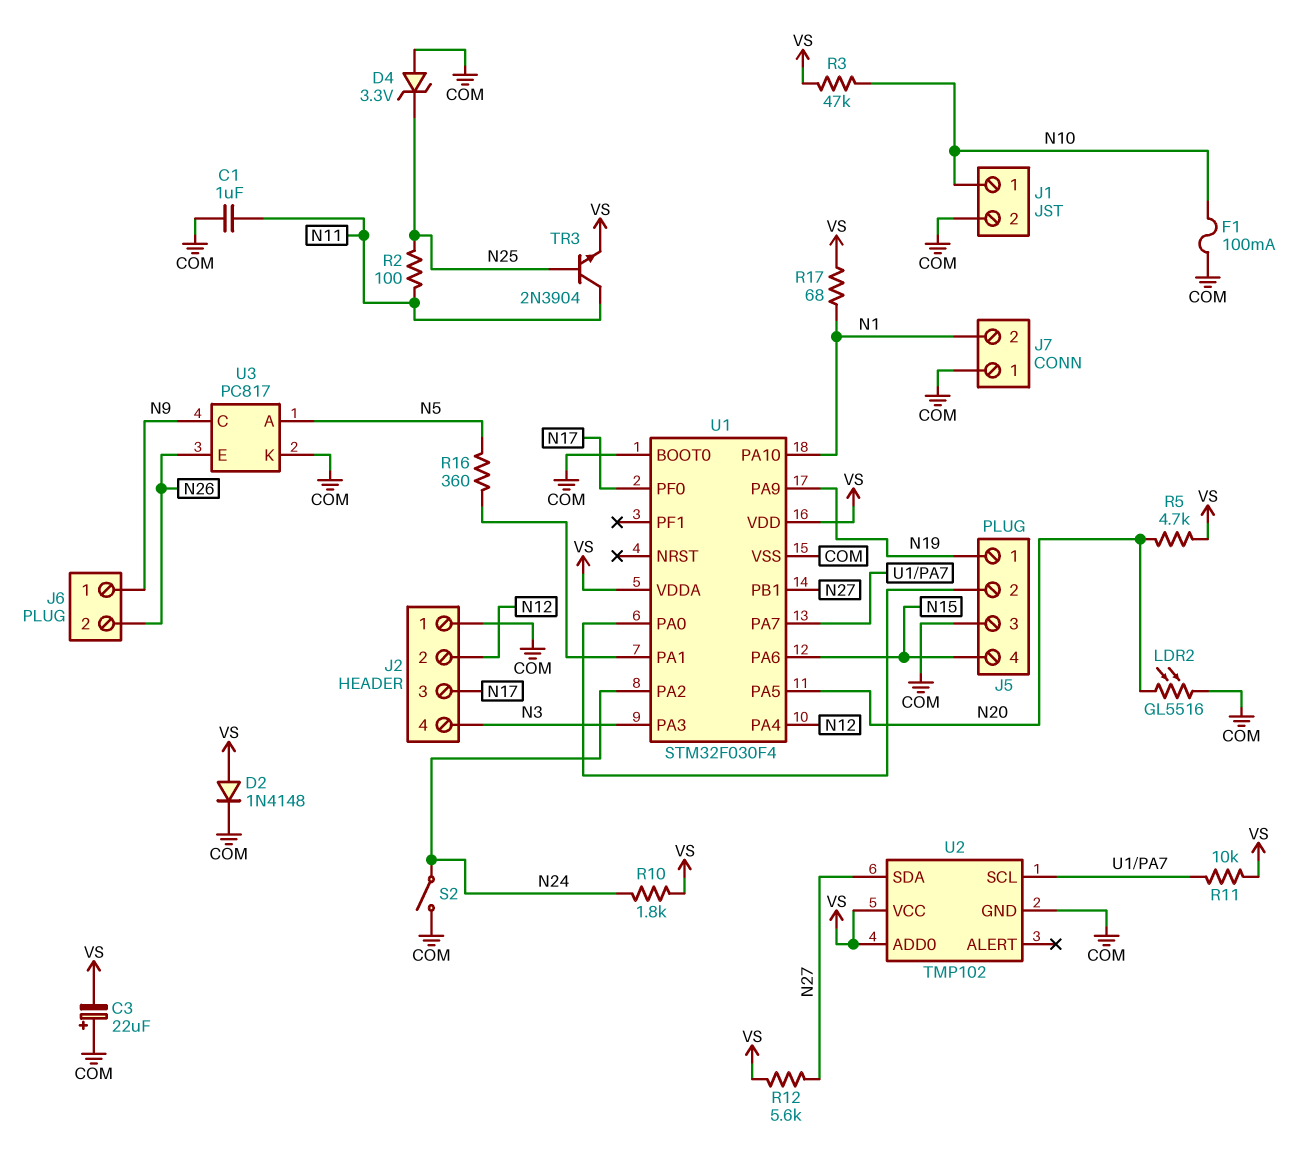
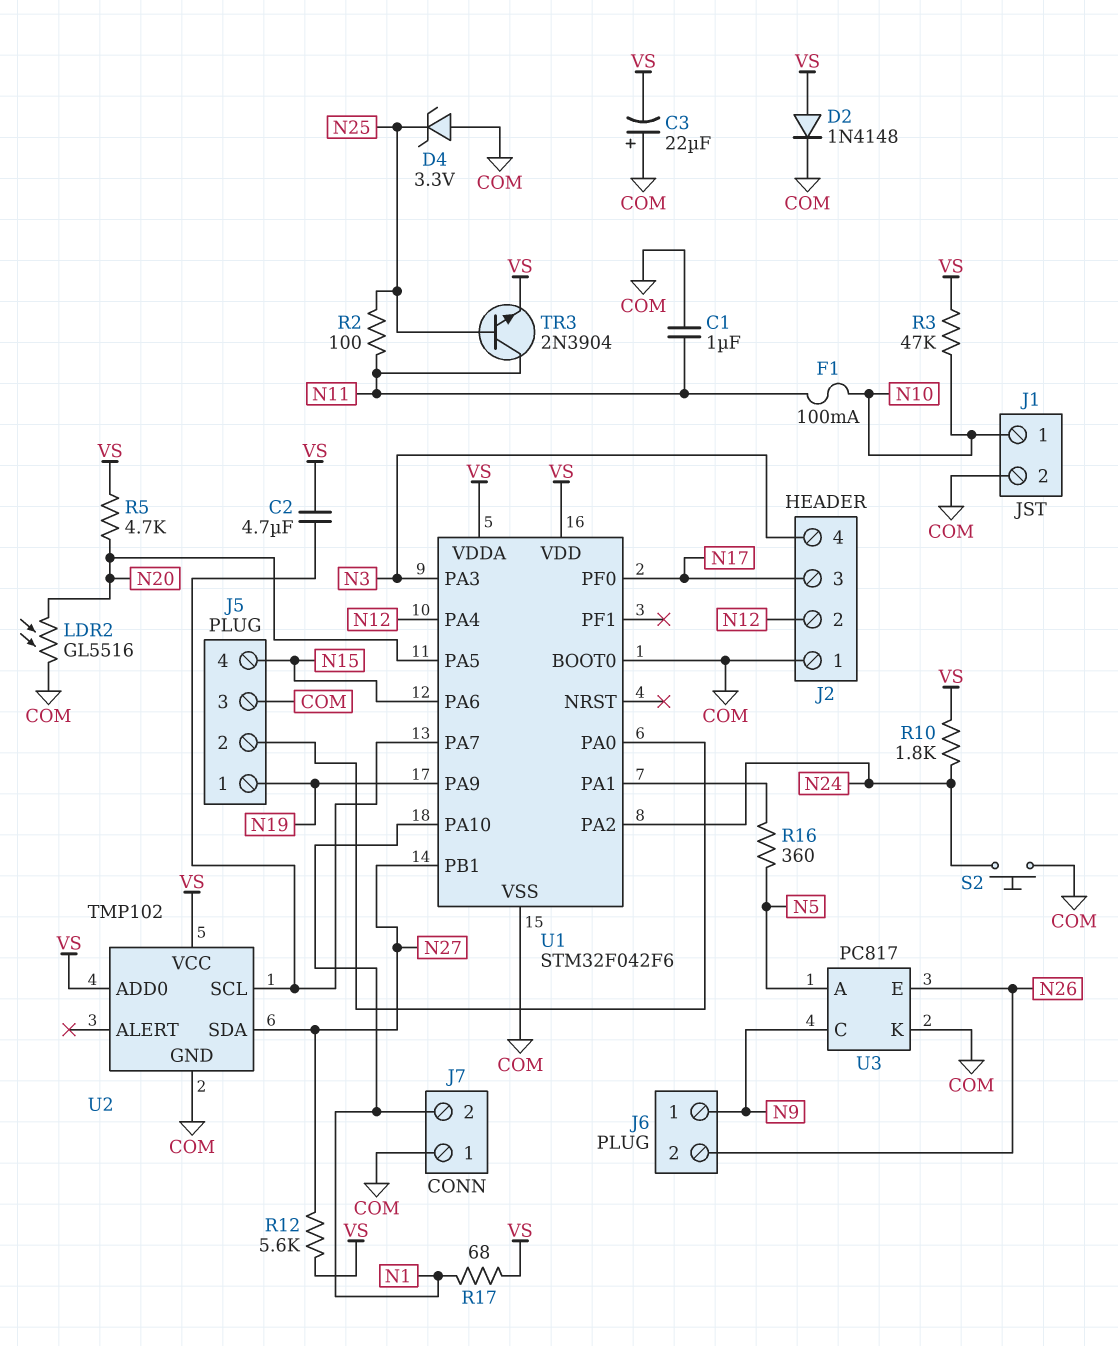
C2: none -> 4.7uF (U1/PA7, VS)
F1: 100mA (COM, N10) -> 100mA (N10, N11)
R11: 10k (U1/PA7, VS) -> none
S2: switch (COM, N24) -> button (COM, N24)
U1: STM32F030F4 -> STM32F042F6

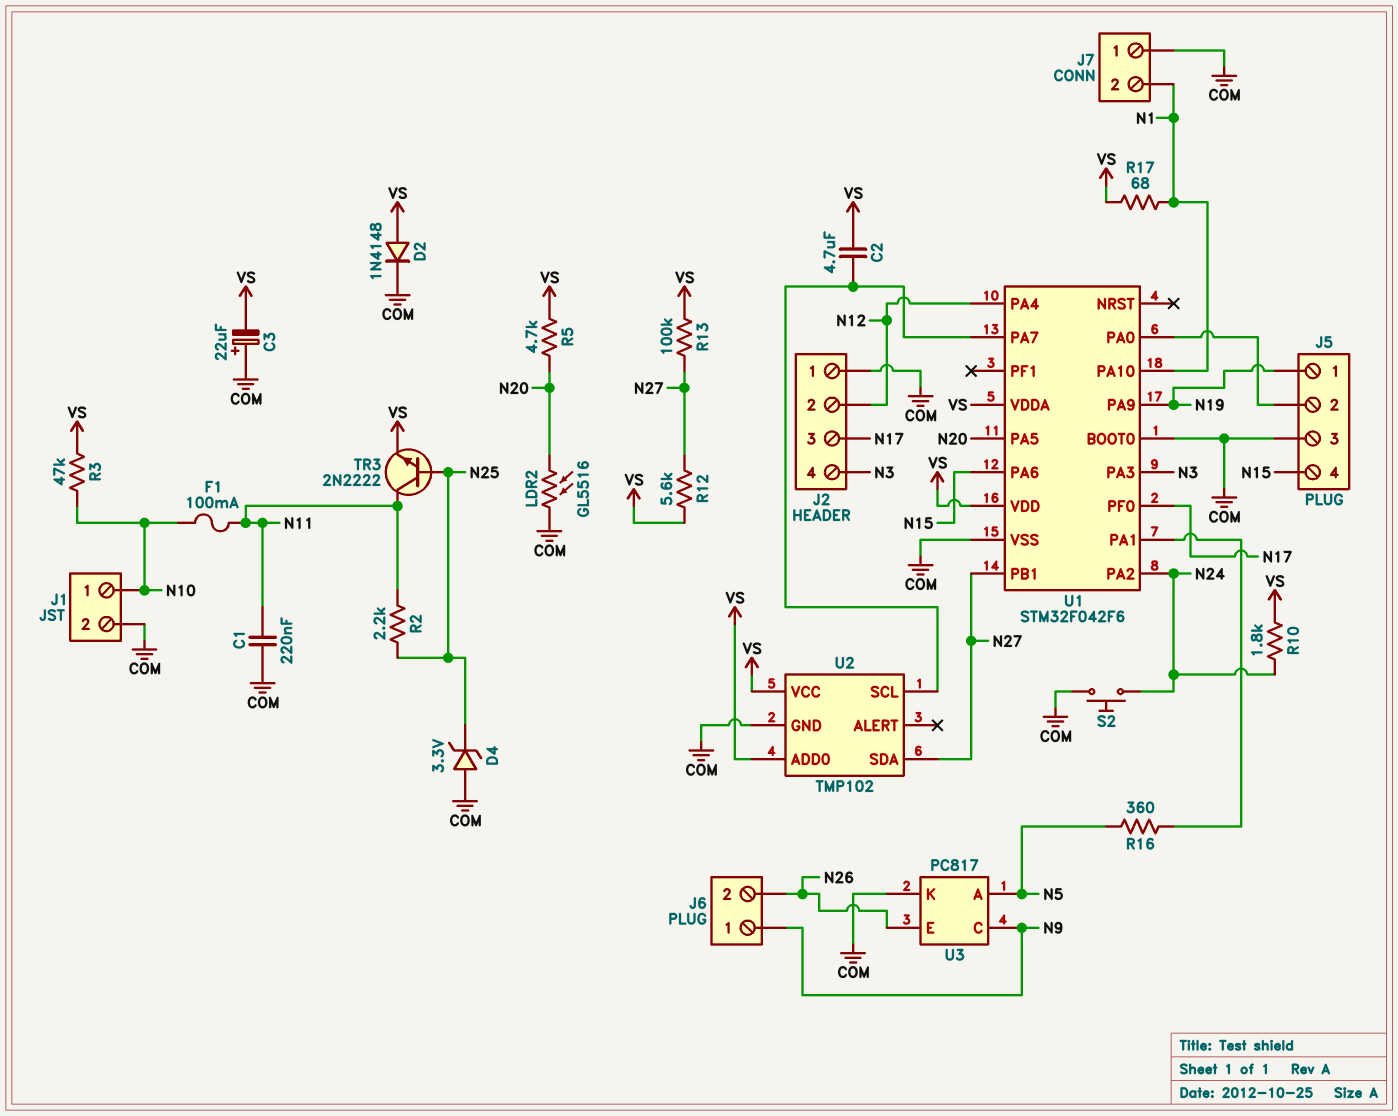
C1: 1uF (COM, N11) -> 220nF (COM, N11)
R2: 100 (N11, N25) -> 2.2k (N11, N25)
R13: none -> 100k (N27, VS)
TR3: NPN 2N3904 (B N25, C N11, E VS) -> NPN 2N2222 (B N25, C N11, E VS)

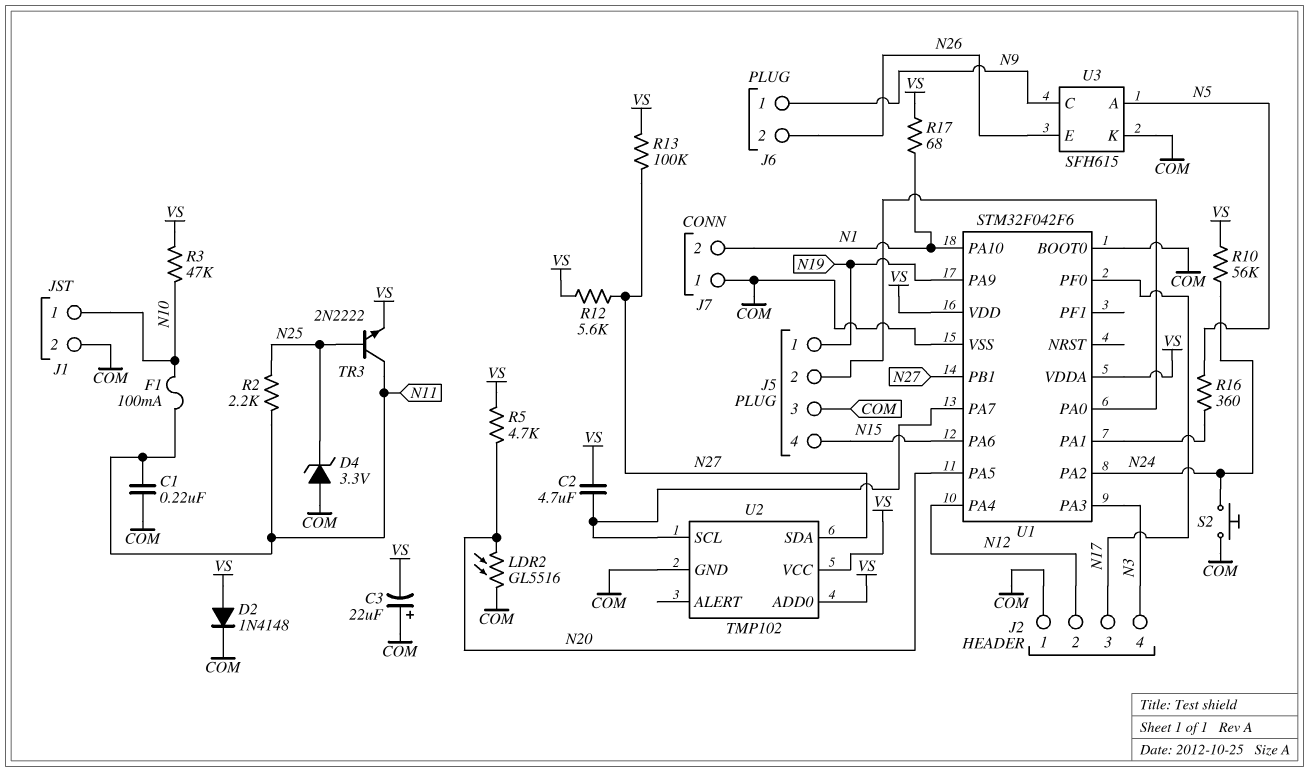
R10: 1.8k (N24, VS) -> 56k (N24, VS)
U3: PC817 -> SFH615

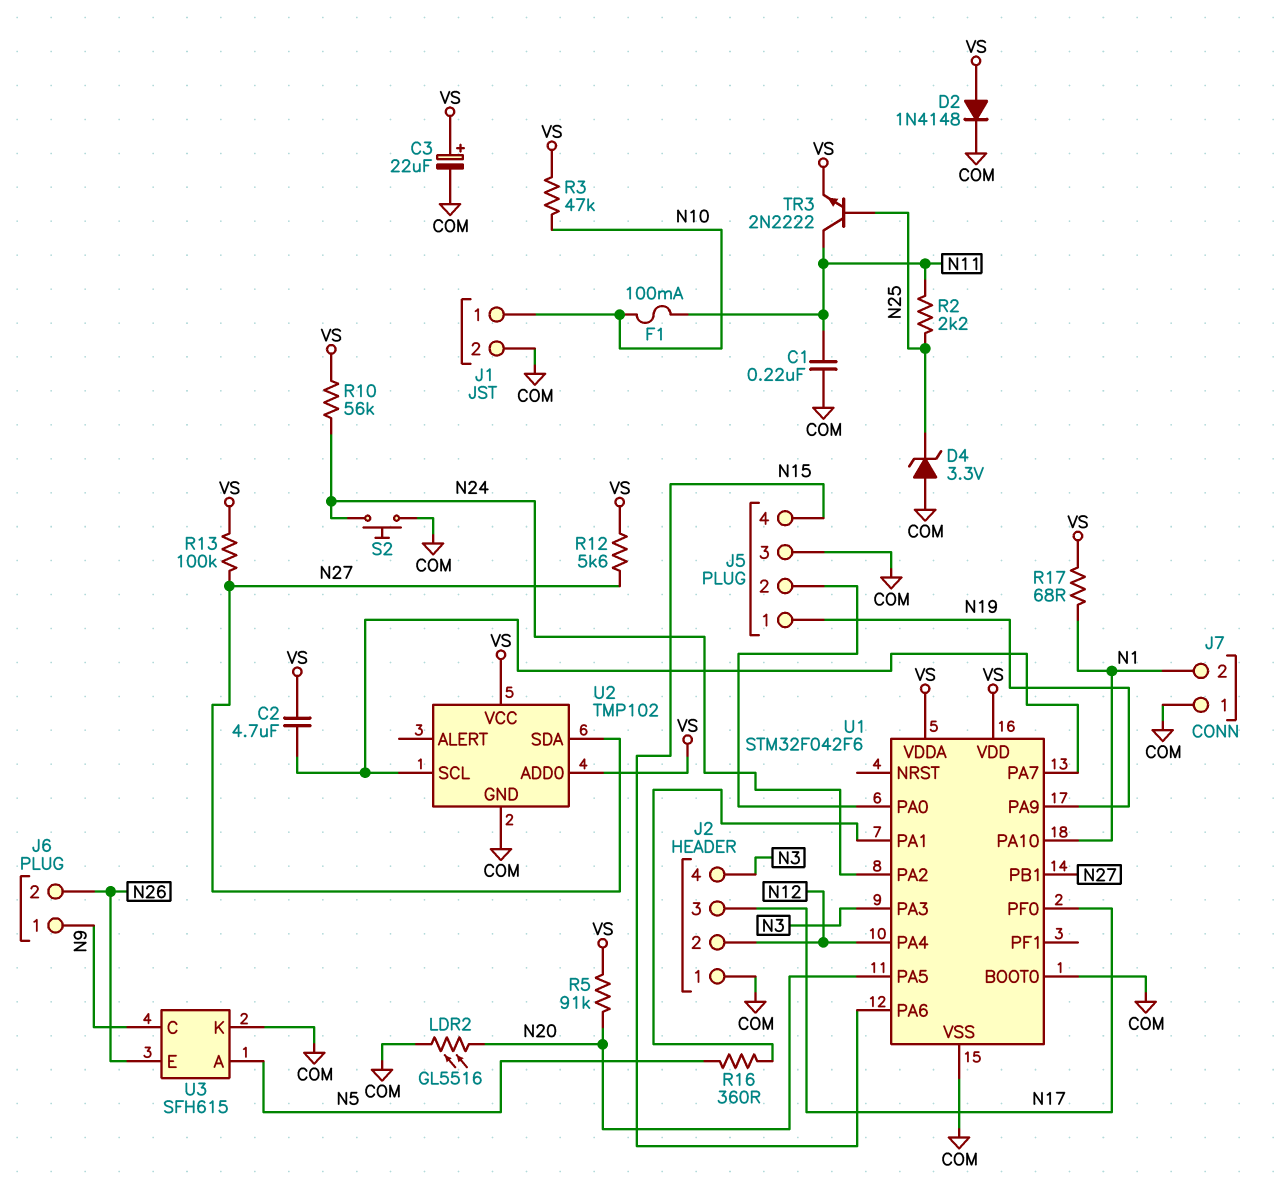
C3: 22uF (plus COM, minus VS) -> 22uF (plus VS, minus COM)
R5: 4.7k (N20, VS) -> 91k (N20, VS)

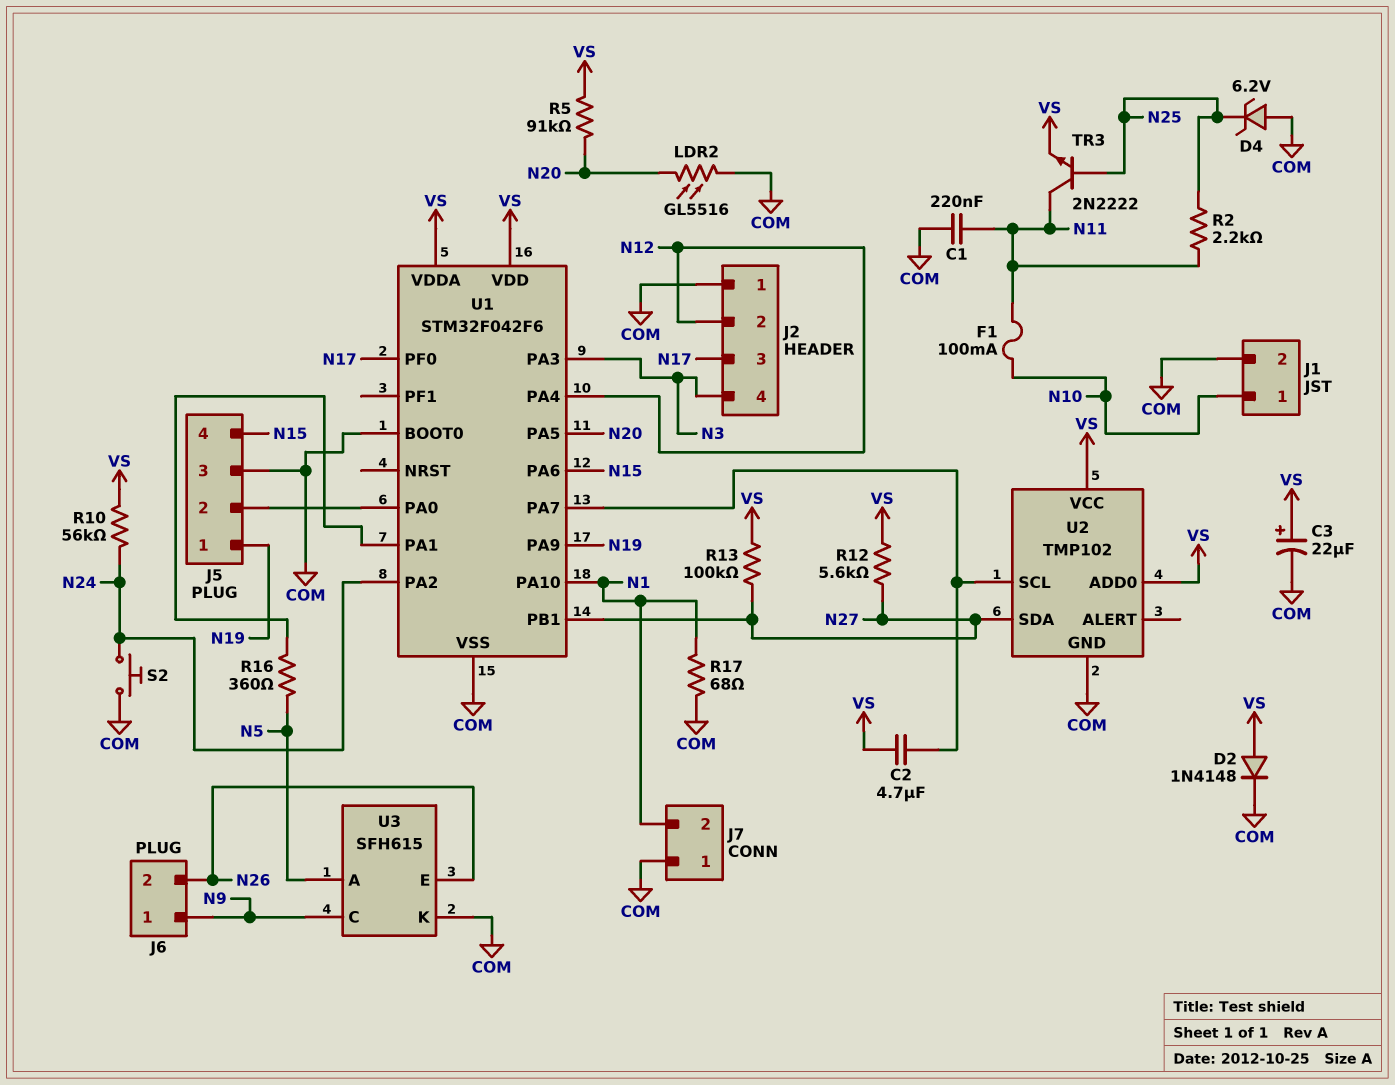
D4: zener 3.3V (A COM, K N25) -> zener 6.2V (A COM, K N25)
R3: 47k (N10, VS) -> none
R17: 68 (N1, VS) -> 68 (COM, N1)

